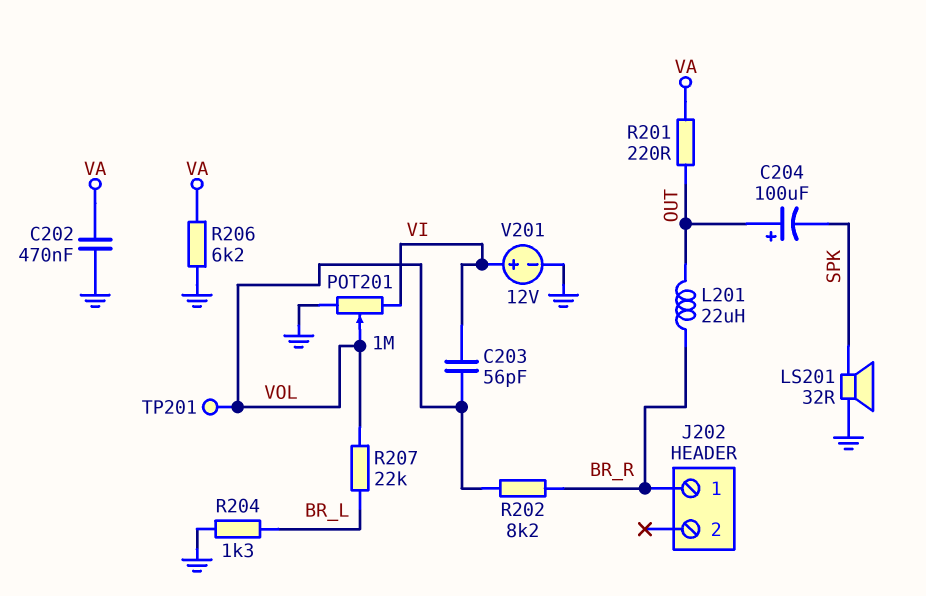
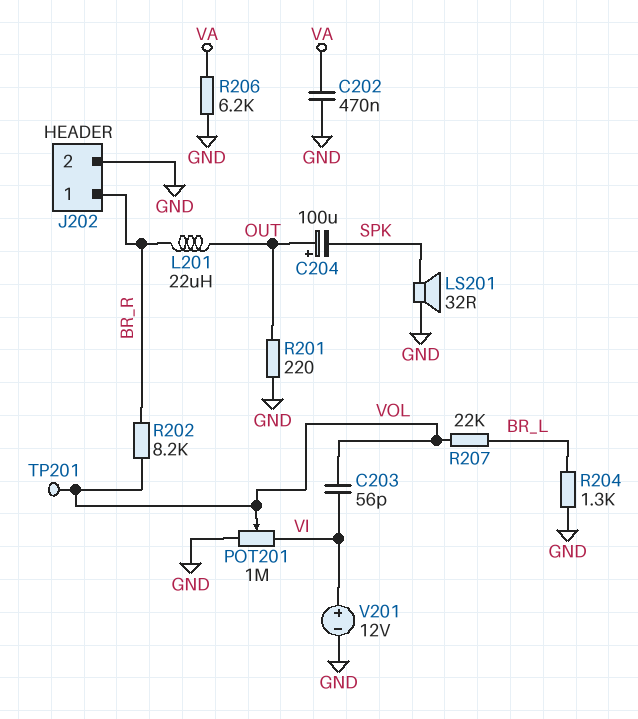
J202 pin 2: none -> GND
R201: 220 (OUT, VA) -> 220 (GND, OUT)

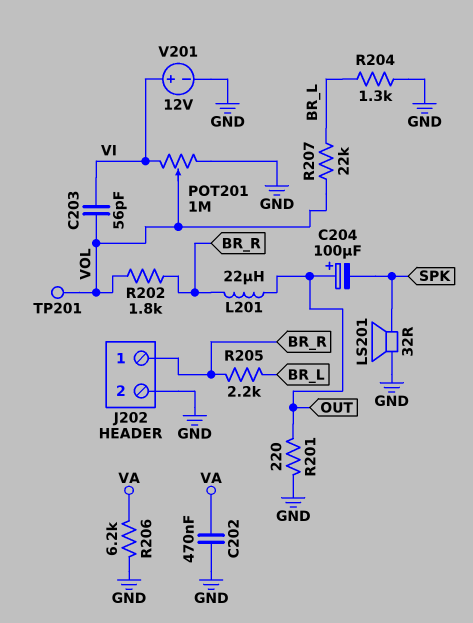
R202: 8.2k (BR_R, VOL) -> 1.8k (BR_R, VOL)
R205: none -> 2.2k (BR_L, BR_R)

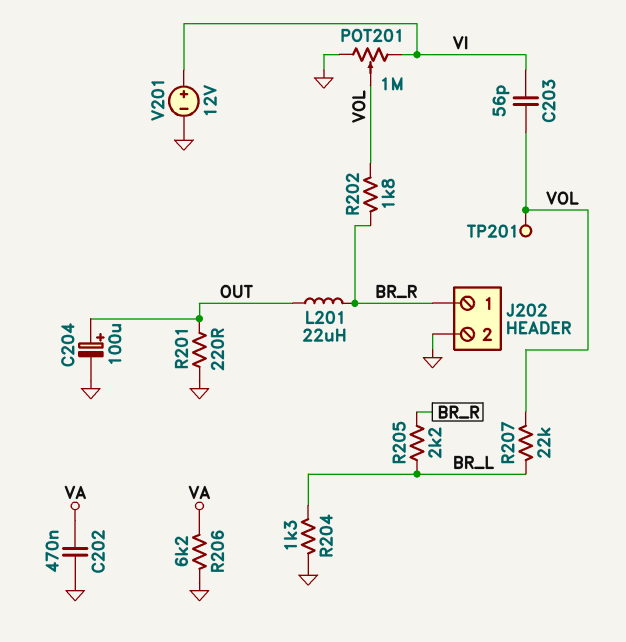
C204: 100uF (plus OUT, minus SPK) -> 100uF (plus OUT, minus GND)
LS201: speaker 32R (GND, SPK) -> none

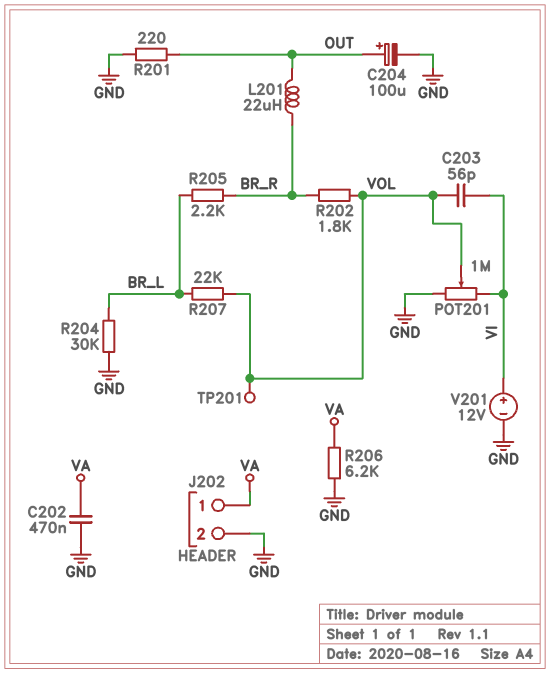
J202 pin 1: BR_R -> VA
R204: 1.3k (BR_L, GND) -> 30k (BR_L, GND)

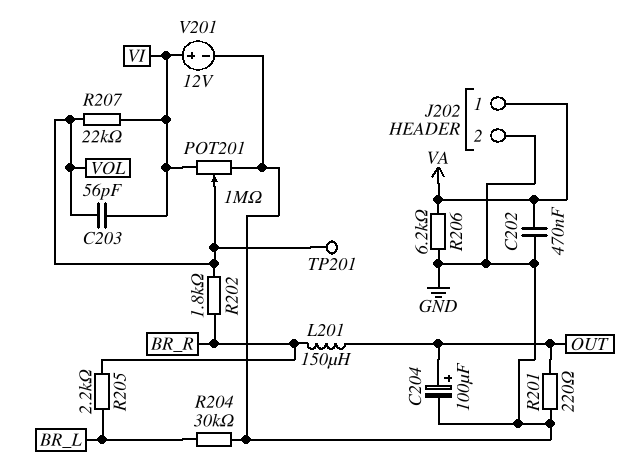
L201: 22uH (BR_R, OUT) -> 150uH (BR_R, OUT)
R207: 22k (BR_L, VOL) -> 22k (VI, VOL)

